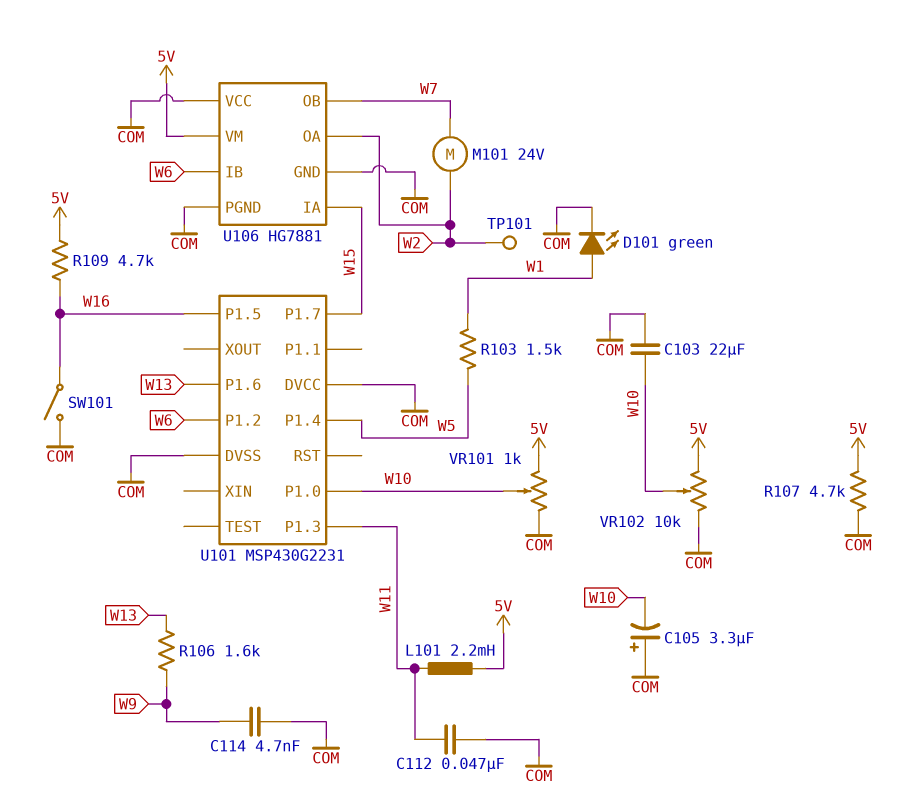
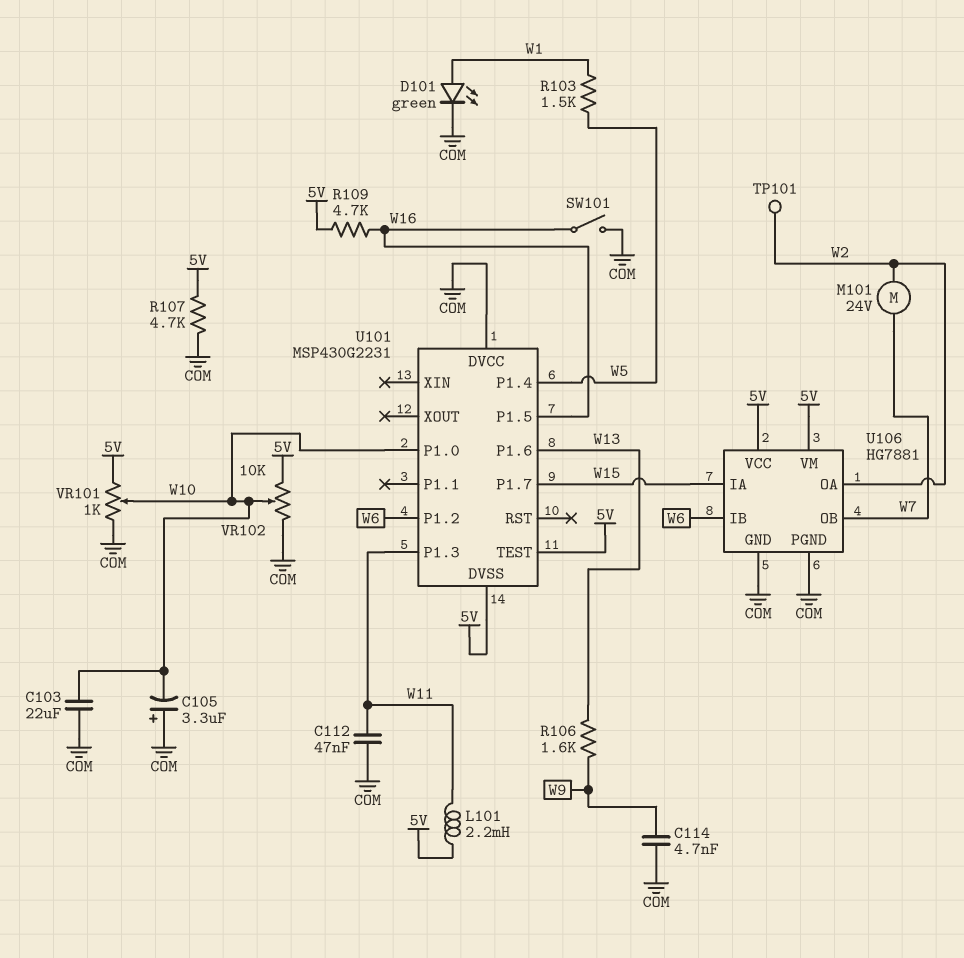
U101 pin DVSS: COM -> 5V
U101 pin TEST: none -> 5V
U106 pin VCC: COM -> 5V

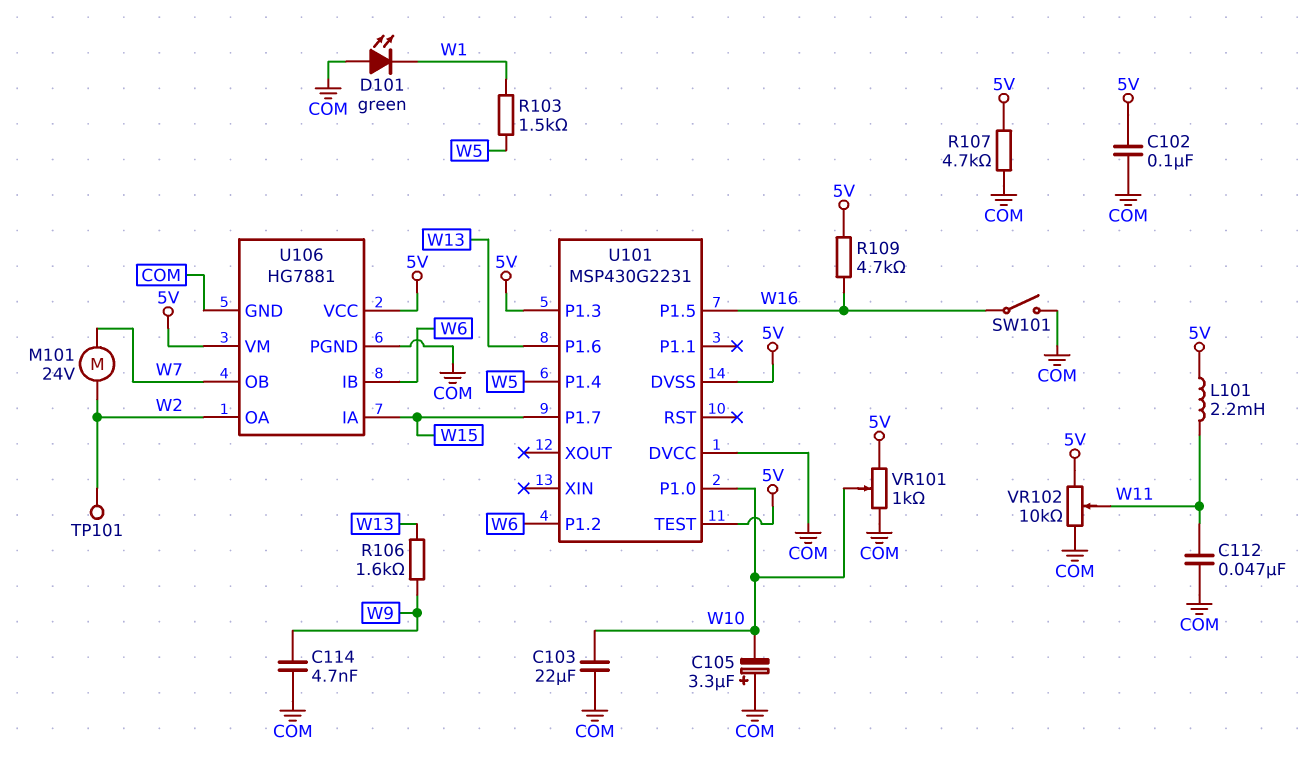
C102: none -> 100nF (5V, COM)
D101: LED green (A W1, K COM) -> LED green (A COM, K W1)
U101 pin P1.3: W11 -> 5V
VR102: 10k (5V, COM, wiper W10) -> 10k (5V, COM, wiper W11)

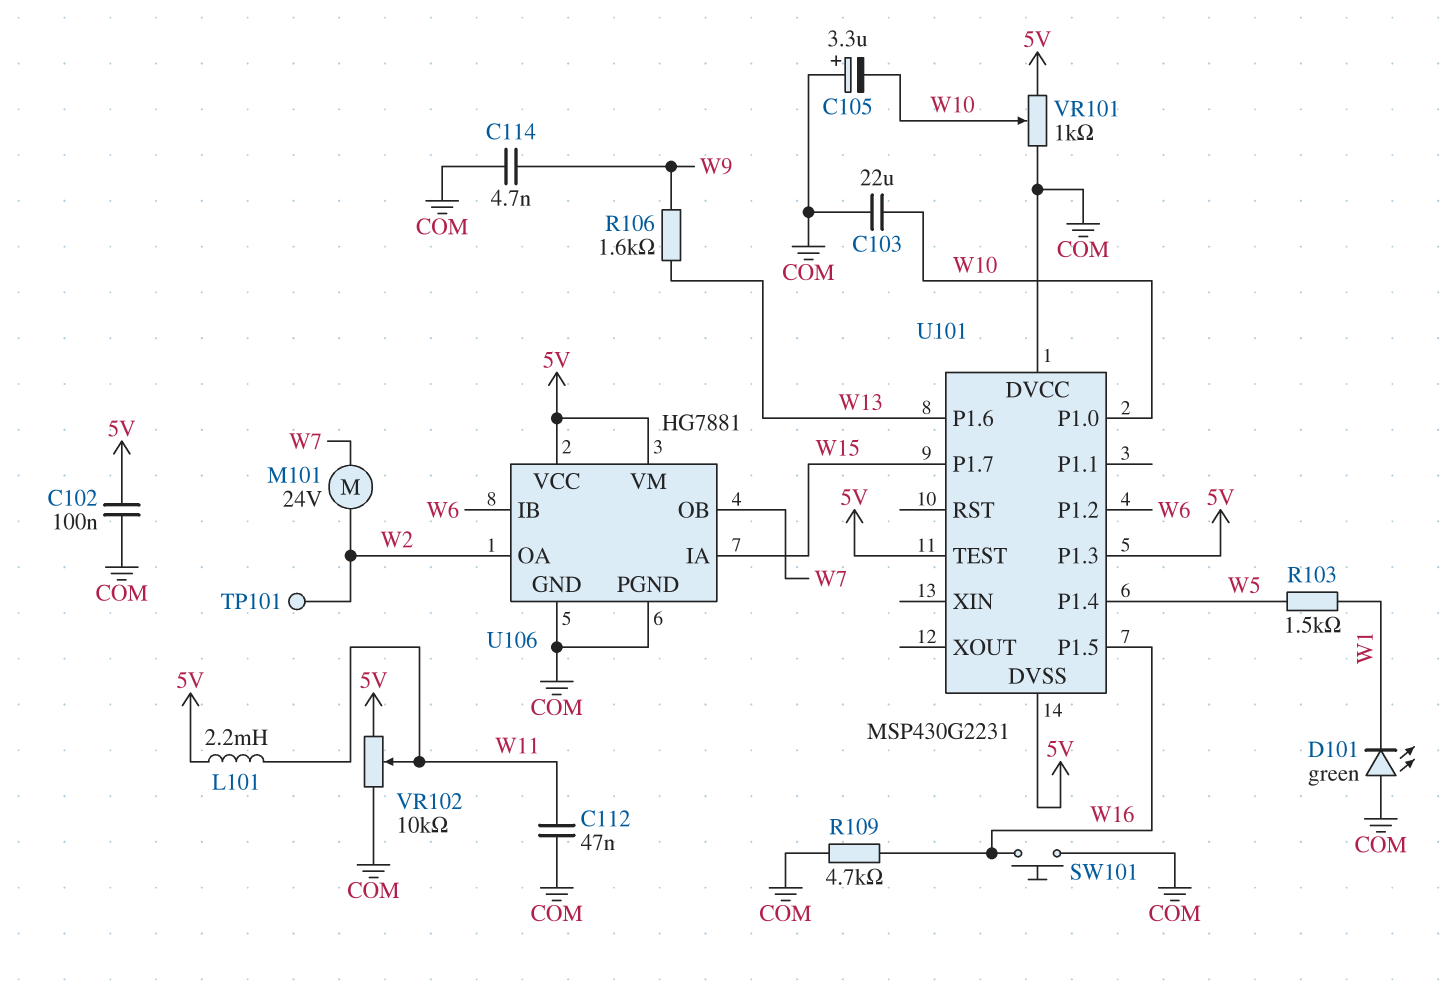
R107: 4.7k (5V, COM) -> none
R109: 4.7k (5V, W16) -> 4.7k (COM, W16)
SW101: switch (COM, W16) -> button (COM, W16)

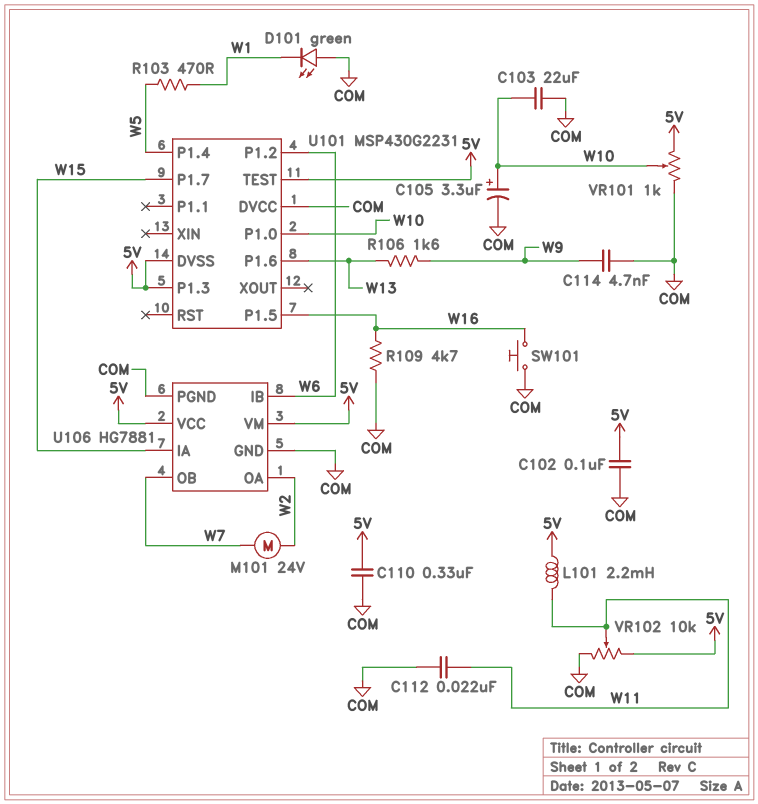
C105: 3.3uF (plus COM, minus W10) -> 3.3uF (plus W10, minus COM)
C110: none -> 330nF (5V, COM)
C112: 47nF (COM, W11) -> 22nF (COM, W11)
R103: 1.5k (W1, W5) -> 470 (W1, W5)
TP101: test point (W2) -> none

